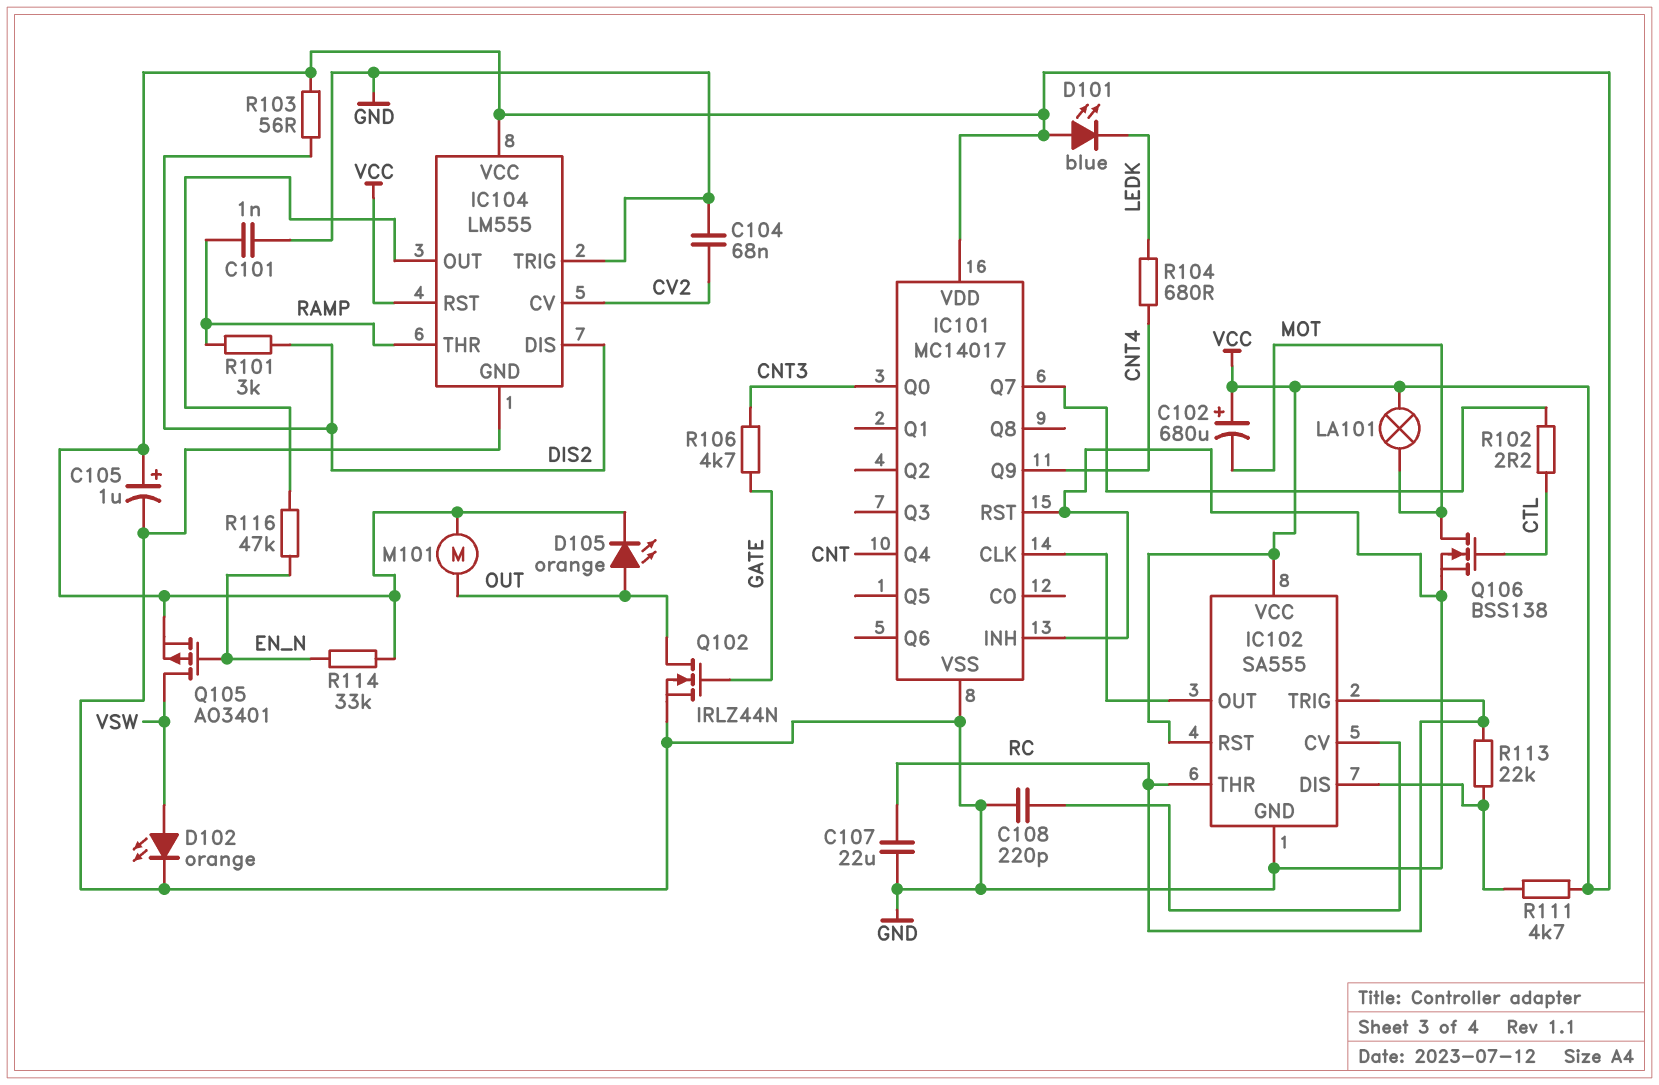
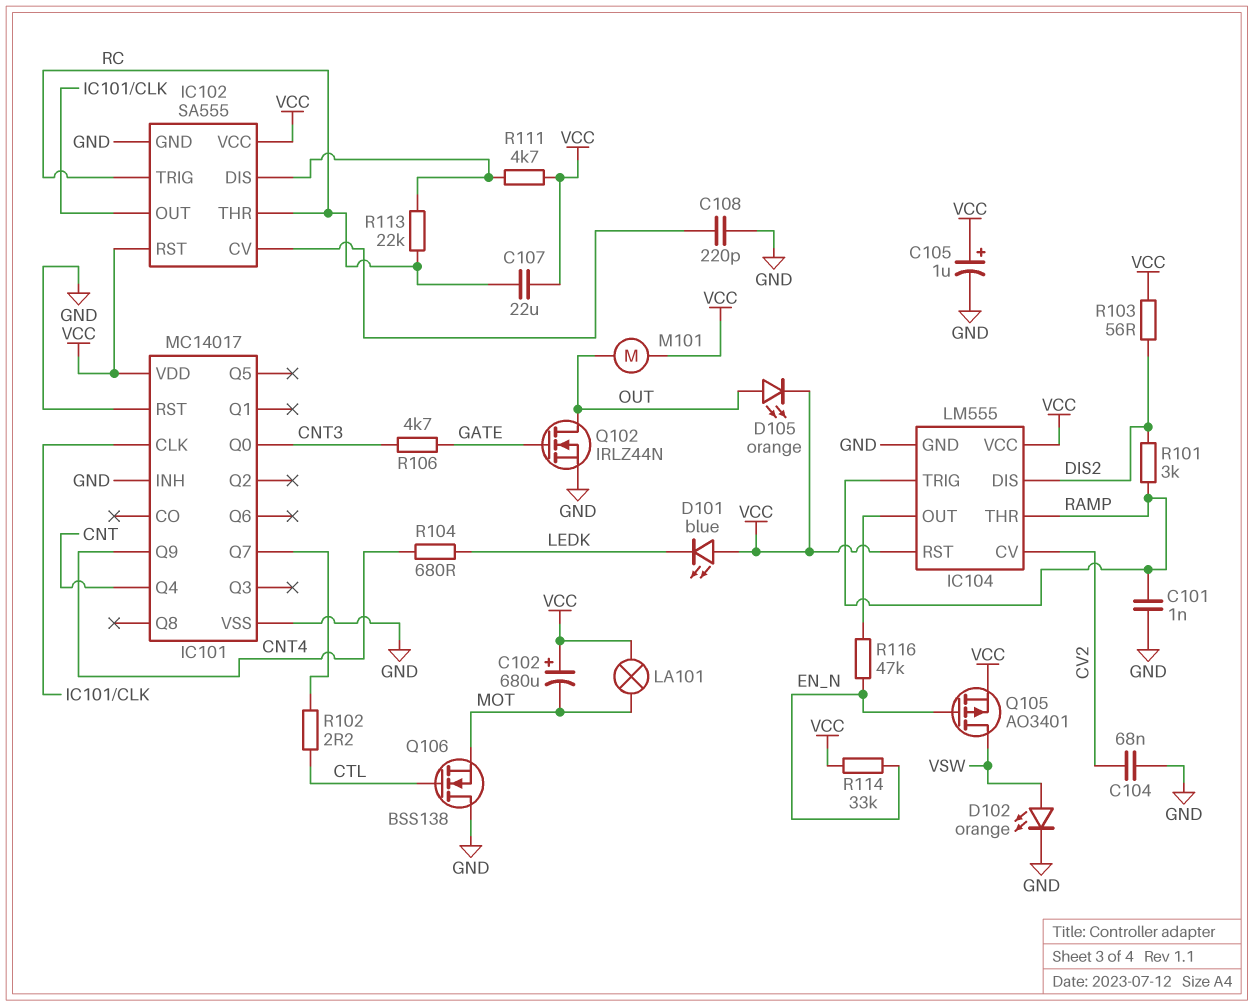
C107: 22uF (GND, RC) -> 22uF (RC, VCC)
IC104 pin TRIG: GND -> RAMP
Q106: NMOS BSS138 (G CTL, D MOT, S GND) -> NMOS BSS138 (G CTL, D GND, S MOT)

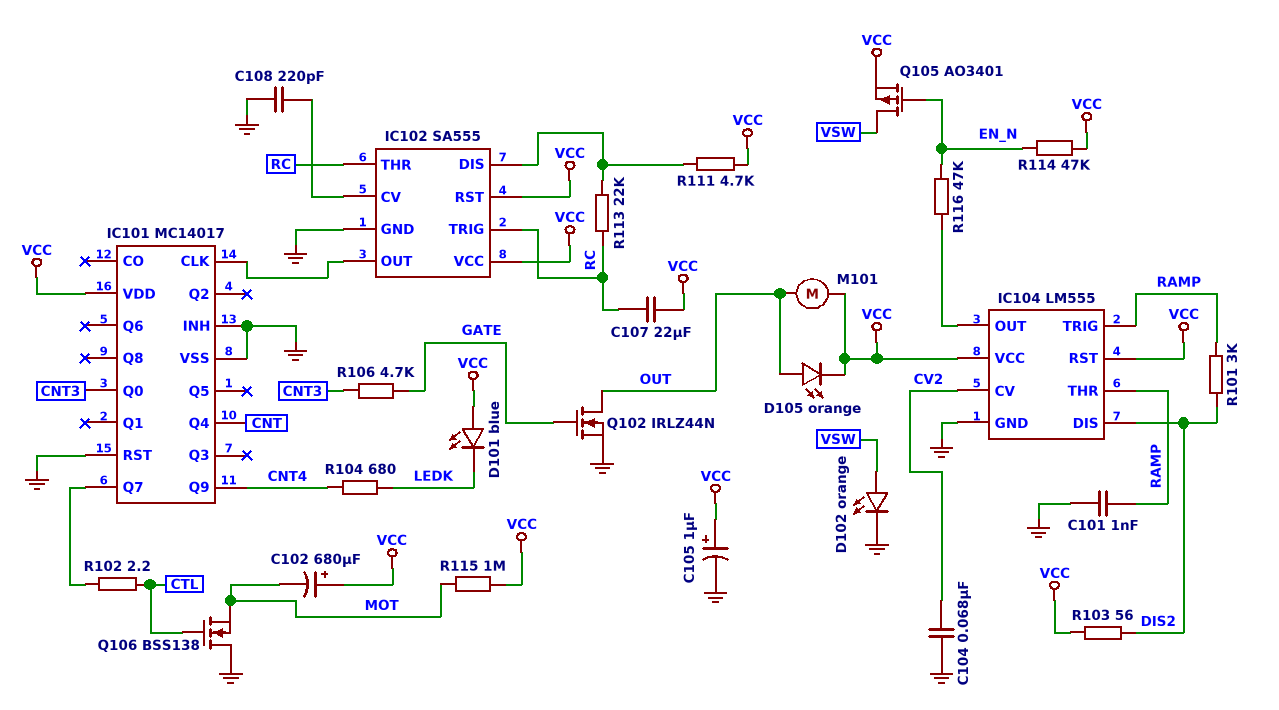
LA101: lamp (MOT, VCC) -> none
R114: 33k (EN_N, VCC) -> 47k (EN_N, VCC)
R115: none -> 1M (MOT, VCC)

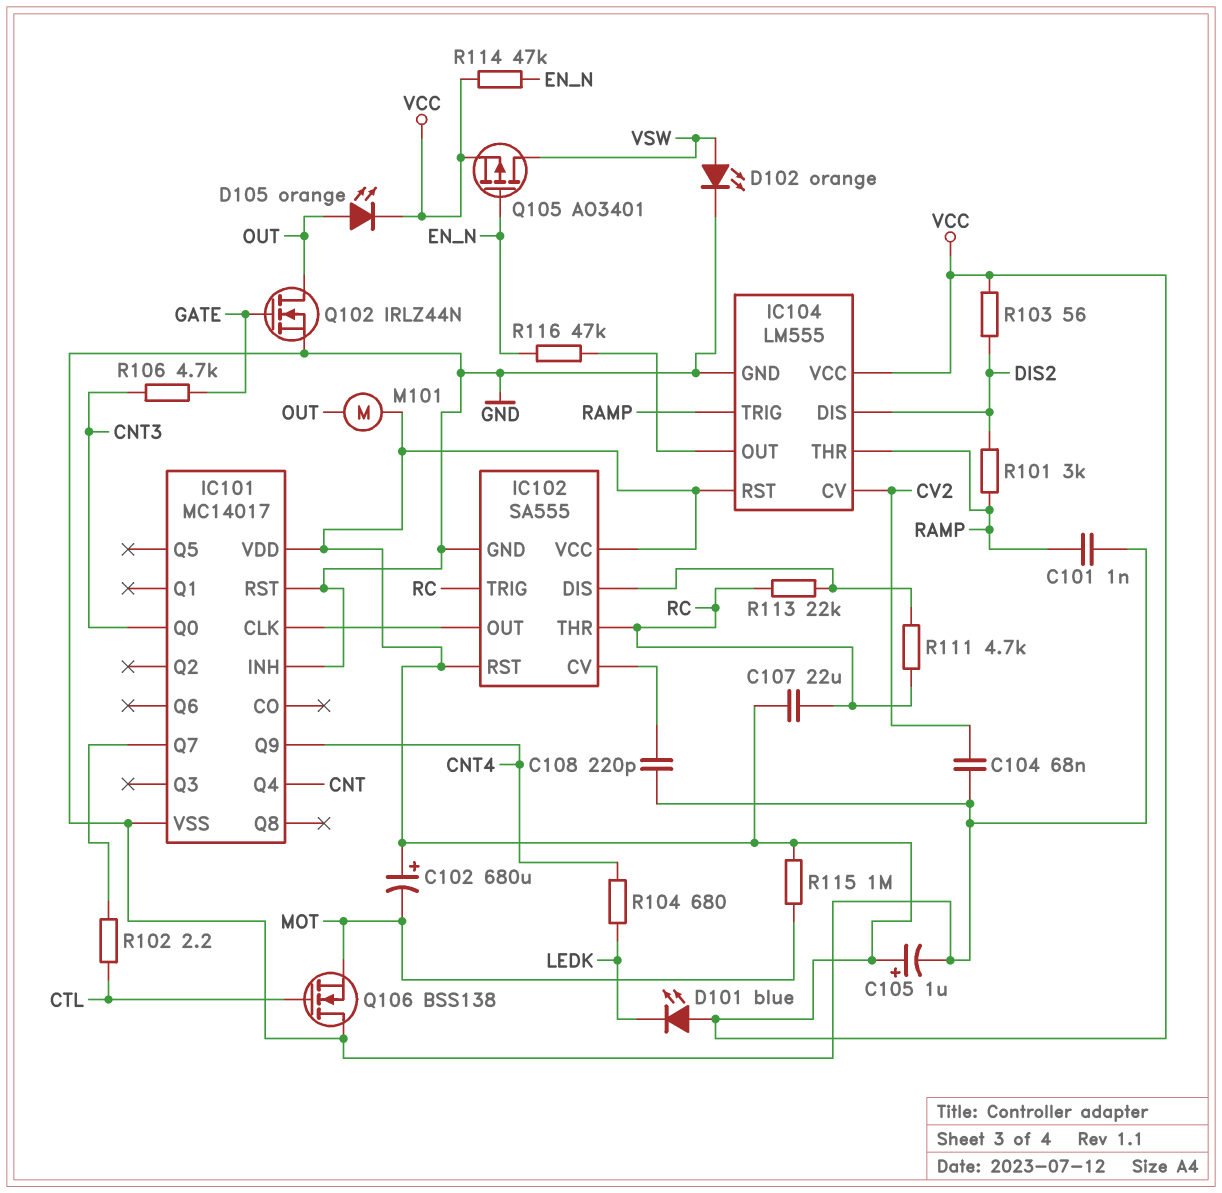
R111: 4.7k (IC102/DIS, VCC) -> 4.7k (IC102/DIS, RC)

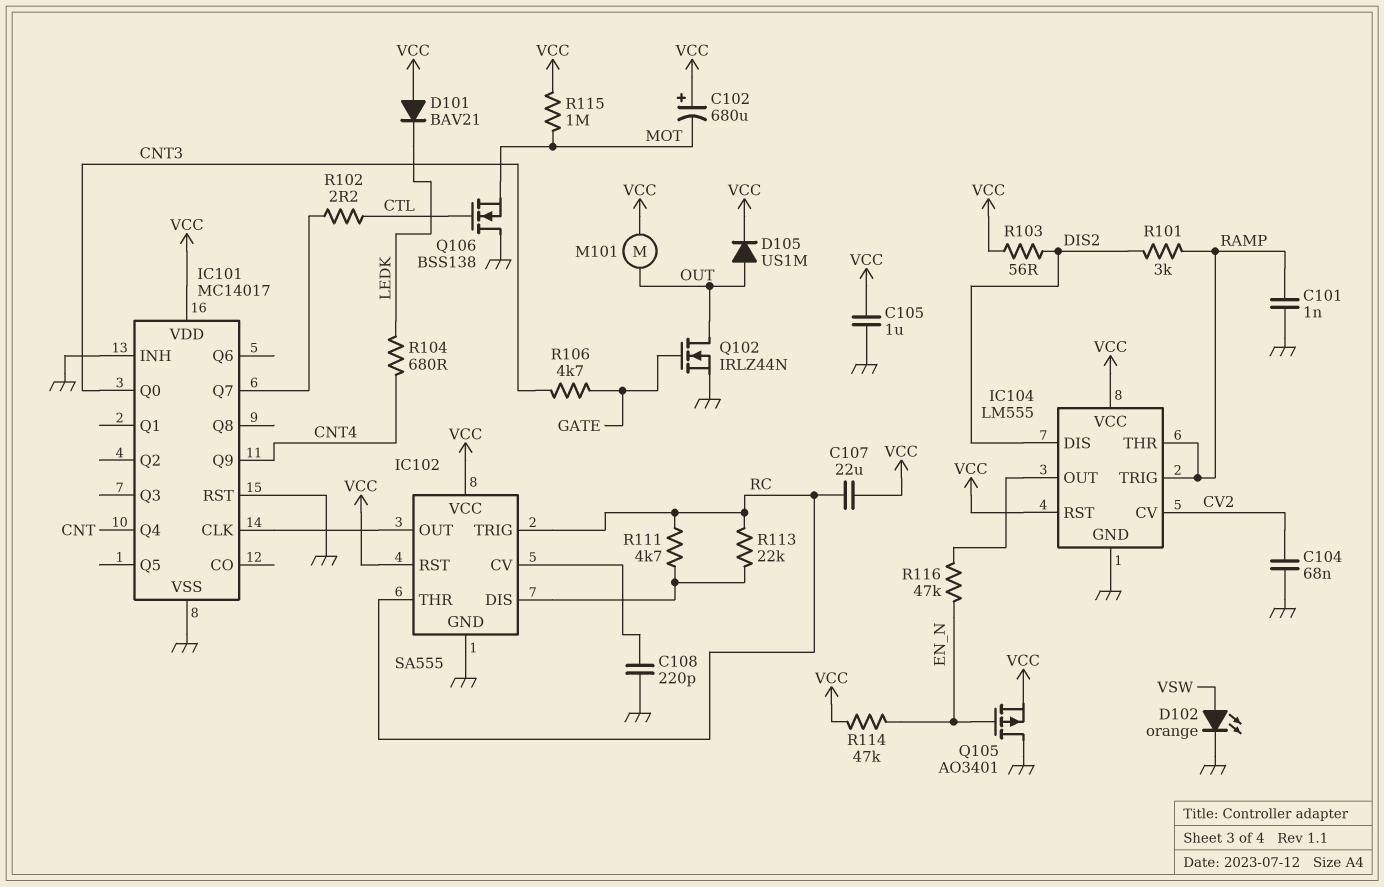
C105: 1uF (plus VCC, minus GND) -> 1uF (GND, VCC)
D101: LED blue (A VCC, K LEDK) -> diode BAV21 (A VCC, K LEDK)
D105: LED orange (A OUT, K VCC) -> diode US1M (A OUT, K VCC)
Q105: PMOS AO3401 (G EN_N, D VSW, S VCC) -> PMOS AO3401 (G EN_N, D GND, S VCC)

